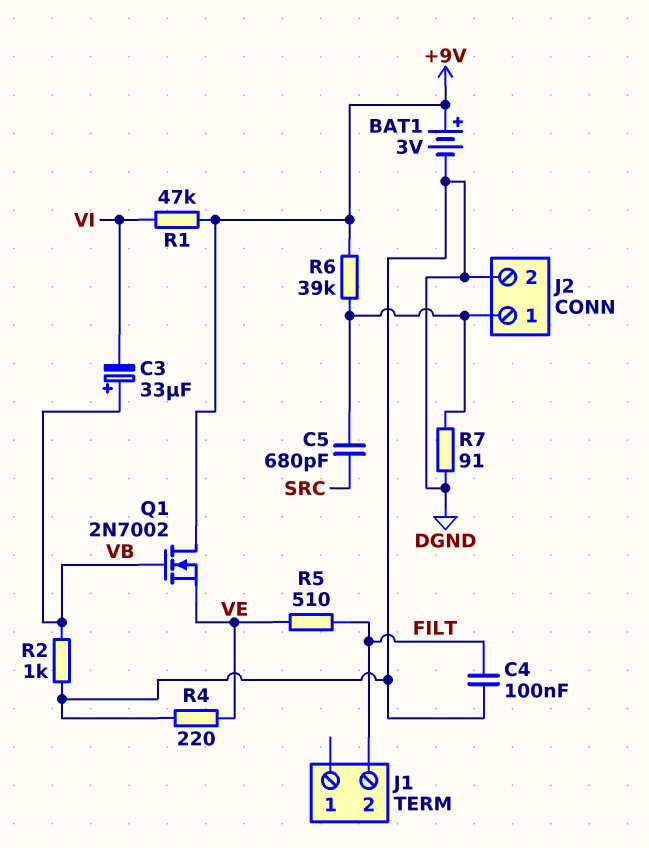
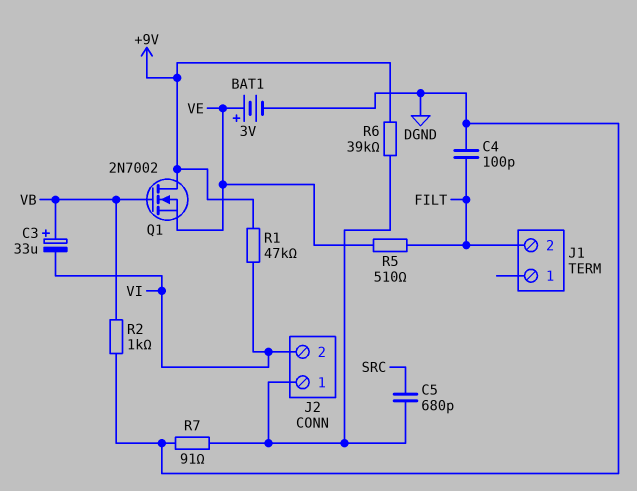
BAT1: 3V (plus +9V, minus DGND) -> 3V (plus VE, minus DGND)
C4: 100nF (DGND, FILT) -> 100pF (DGND, FILT)
J2 pin 2: DGND -> VI
R4: 220 (DGND, VE) -> none

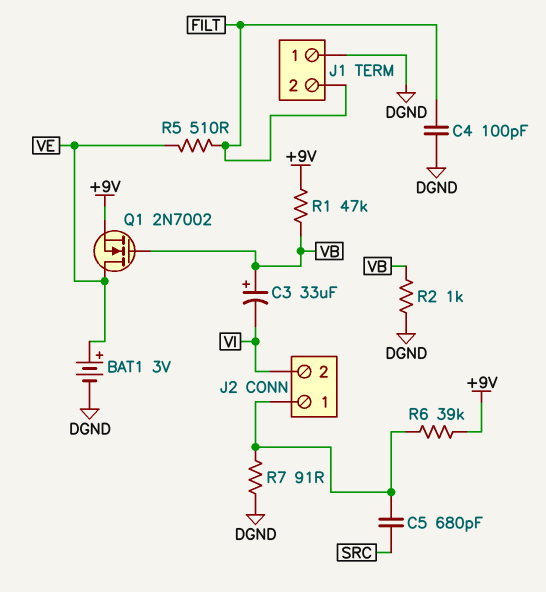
J1 pin 1: none -> DGND
Q1: NMOS 2N7002 (G VB, D +9V, S VE) -> NMOS 2N7002 (G VB, D VE, S +9V)
R1: 47k (+9V, VI) -> 47k (+9V, VB)

